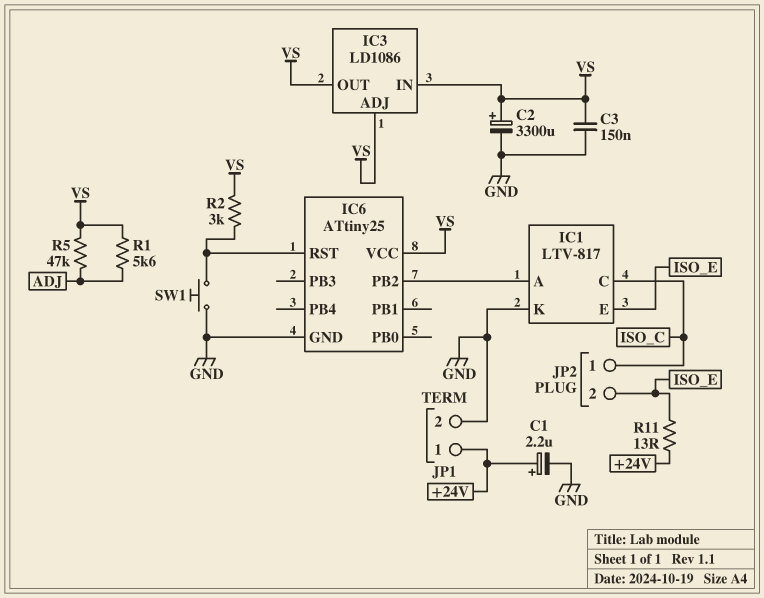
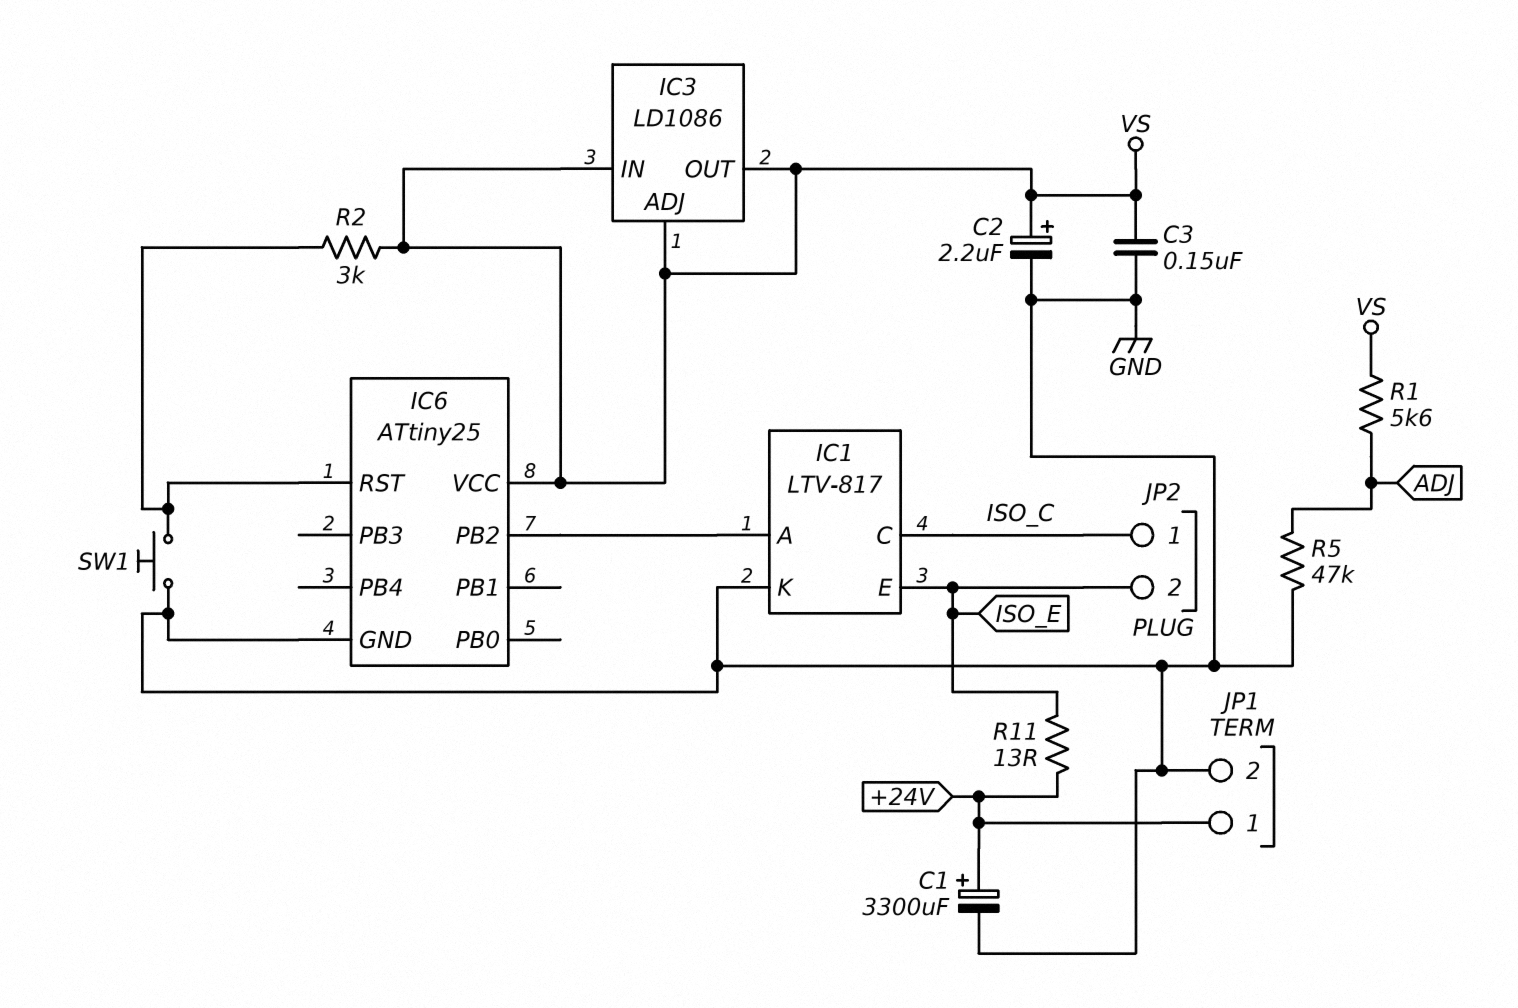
C1: 2.2uF (plus +24V, minus GND) -> 3300uF (plus +24V, minus GND)
C2: 3300uF (plus VS, minus GND) -> 2.2uF (plus VS, minus GND)
R5: 47k (ADJ, VS) -> 47k (ADJ, GND)

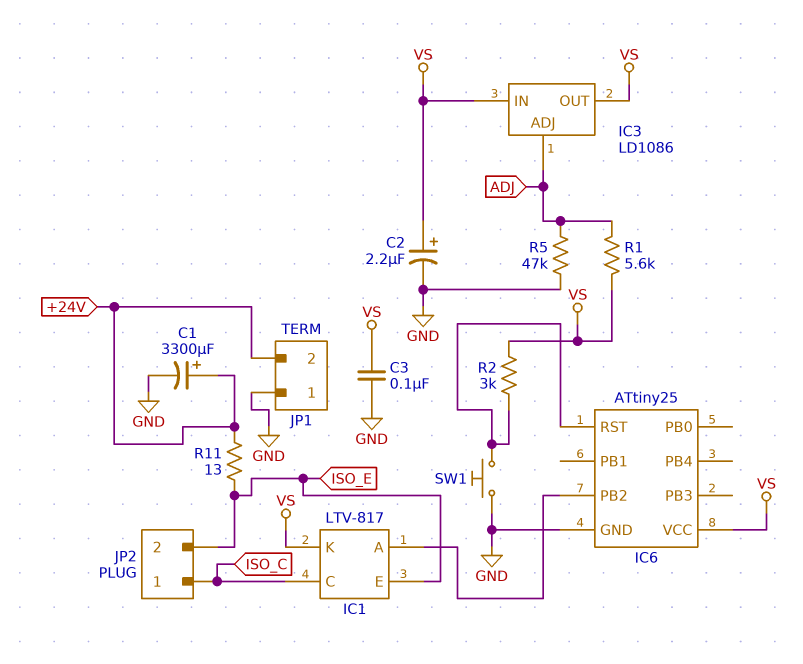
C3: 150nF (GND, VS) -> 100nF (GND, VS)
IC1 pin K: GND -> VS
IC3 pin ADJ: VS -> ADJ
JP1 pin 1: +24V -> GND
JP1 pin 2: GND -> +24V

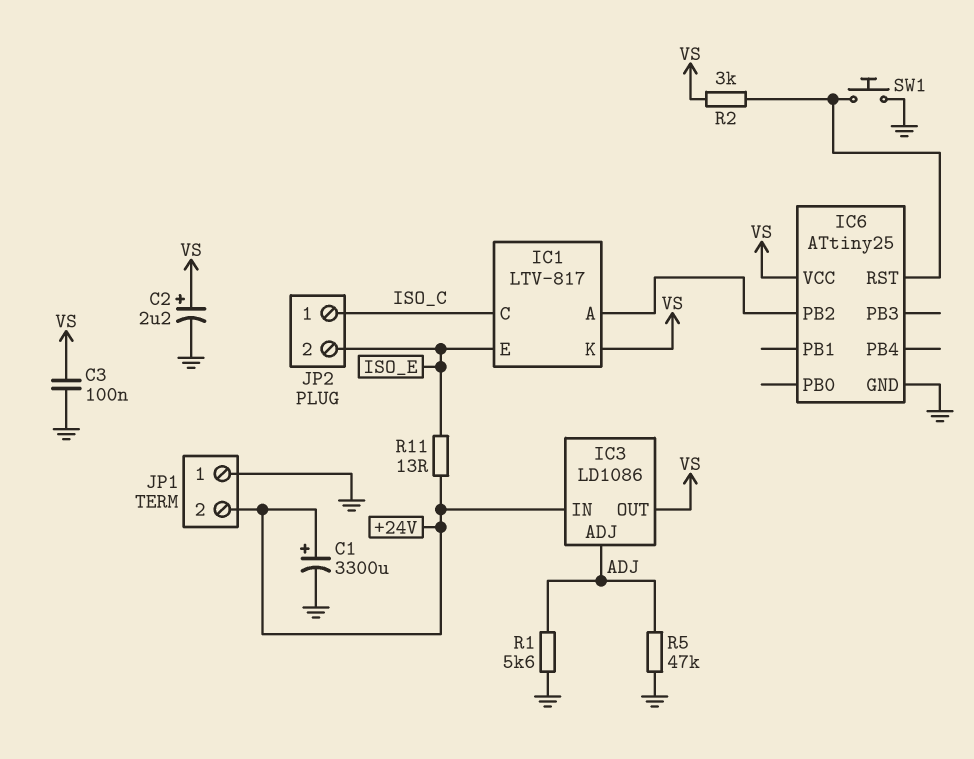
IC3 pin IN: VS -> +24V
R1: 5.6k (ADJ, VS) -> 5.6k (ADJ, GND)

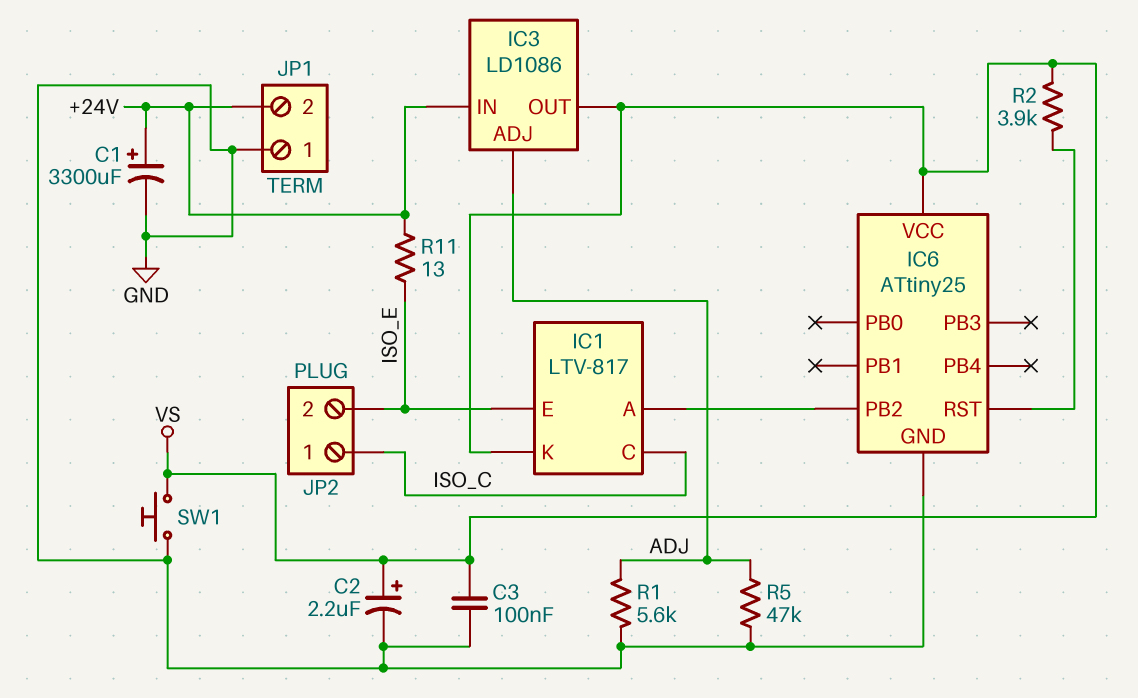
R2: 3k (IC6/RST, VS) -> 3.9k (IC6/RST, VS)
SW1: button (GND, IC6/RST) -> button (GND, VS)

